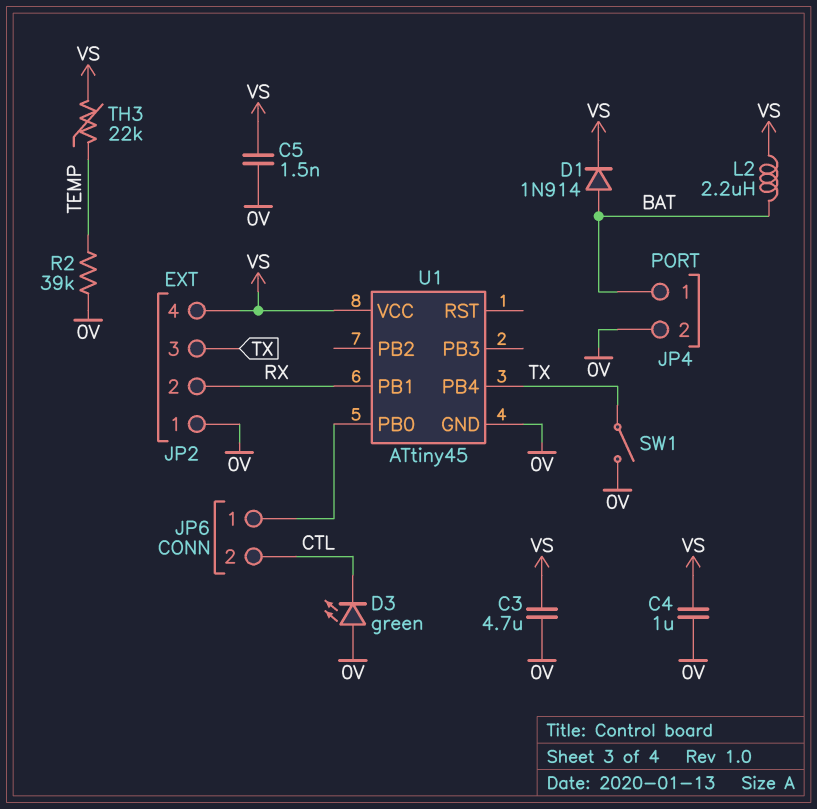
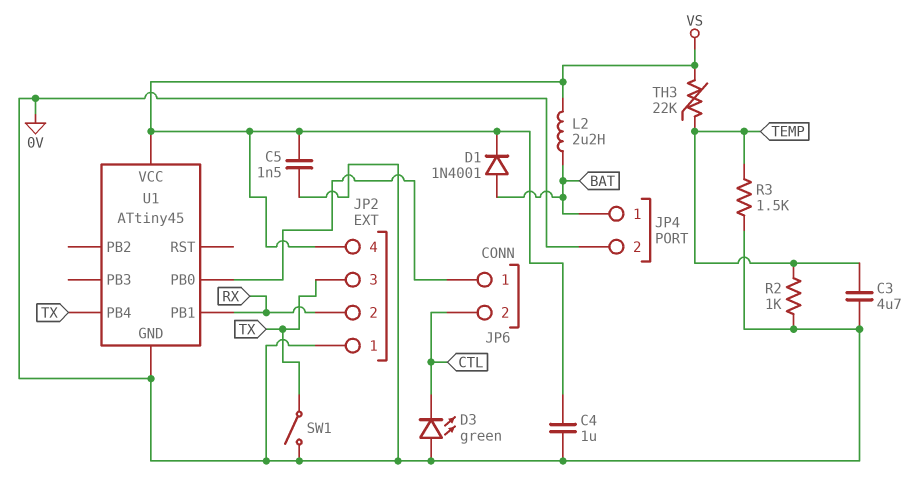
C3: 4.7uF (0V, VS) -> 4.7uF (0V, TEMP)
D1: diode 1N914 (A BAT, K VS) -> diode 1N4001 (A BAT, K VS)
R2: 39k (0V, TEMP) -> 1k (0V, TEMP)
R3: none -> 1.5k (0V, TEMP)

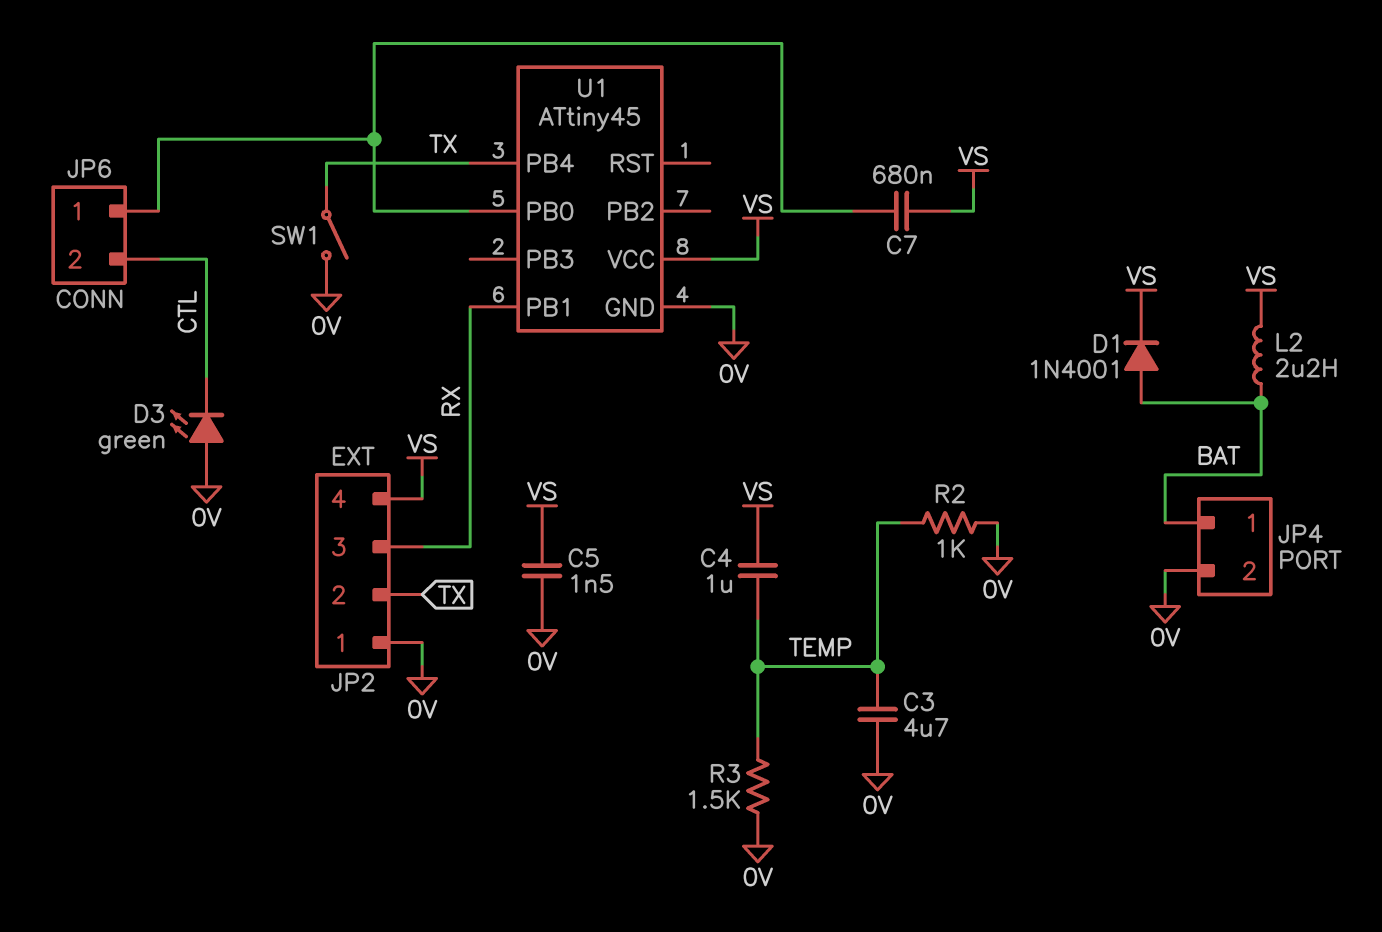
C4: 1uF (0V, VS) -> 1uF (TEMP, VS)
C7: none -> 680nF (JP6/1, VS)
JP2 pin 2: RX -> TX
JP2 pin 3: TX -> RX
TH3: 22k (TEMP, VS) -> none

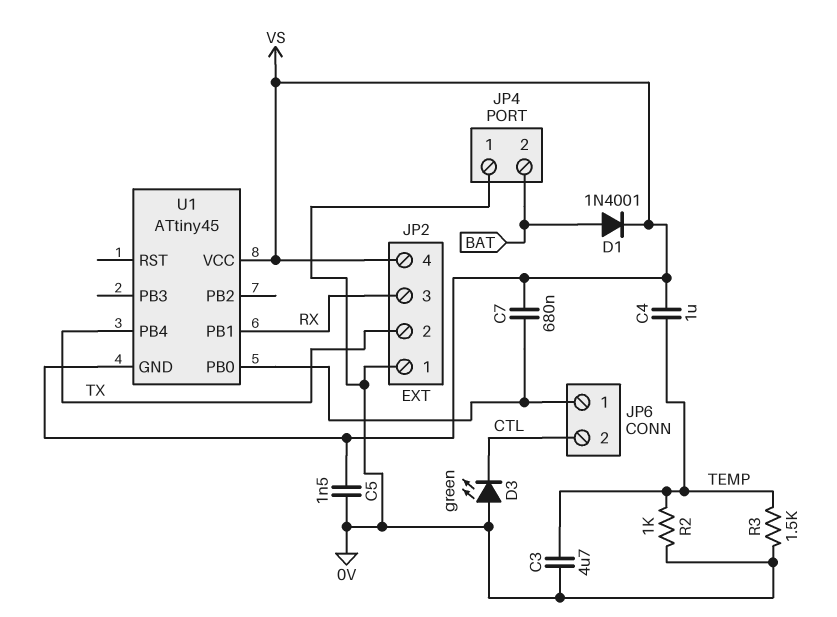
JP4 pin 1: BAT -> 0V
JP4 pin 2: 0V -> BAT
L2: 2.2uH (BAT, VS) -> none
SW1: switch (0V, TX) -> none
U1 pin GND: 0V -> VS

